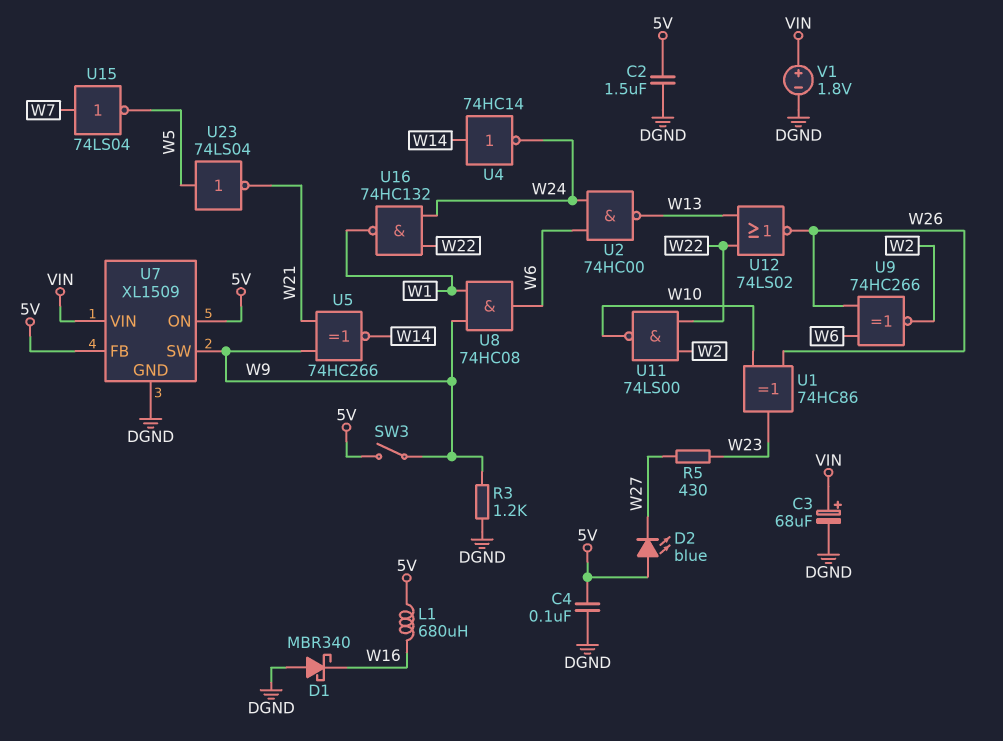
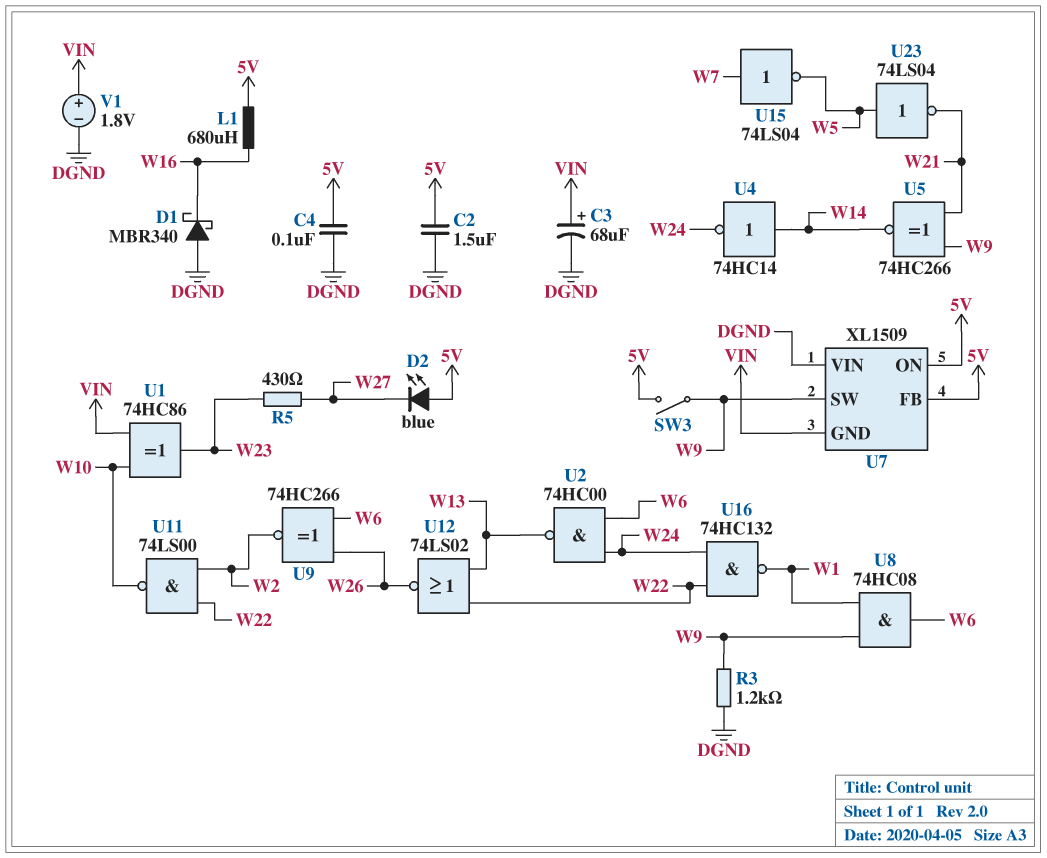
U1: XOR 74HC86 (in W10, in W26, out W23) -> XOR 74HC86 (in VIN, in W10, out W23)
U7 pin GND: DGND -> VIN
U7 pin VIN: VIN -> DGND

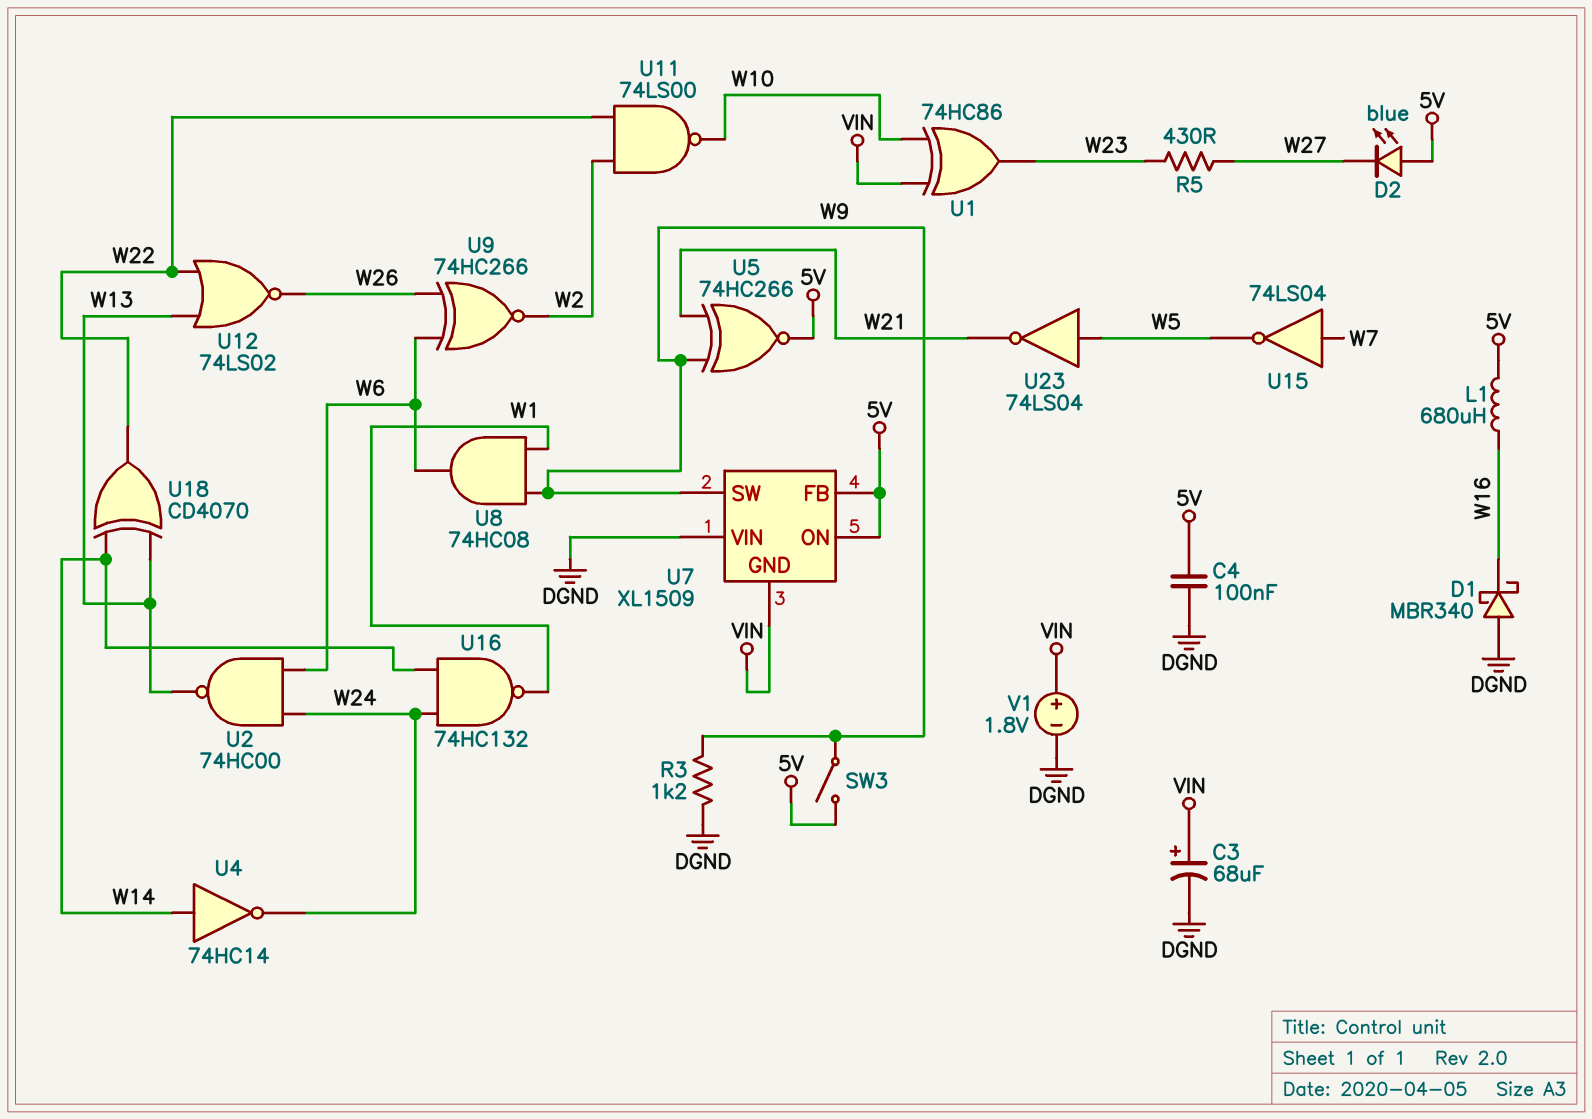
C2: 1.5uF (5V, DGND) -> none
U5: XNOR 74HC266 (in W9, in W21, out W14) -> XNOR 74HC266 (in W9, in W21, out 5V)
U16: NAND 74HC132 (in W22, in W24, out W1) -> NAND 74HC132 (in W14, in W24, out W1)
U18: none -> XOR CD4070 (in W13, in W14, out W22)

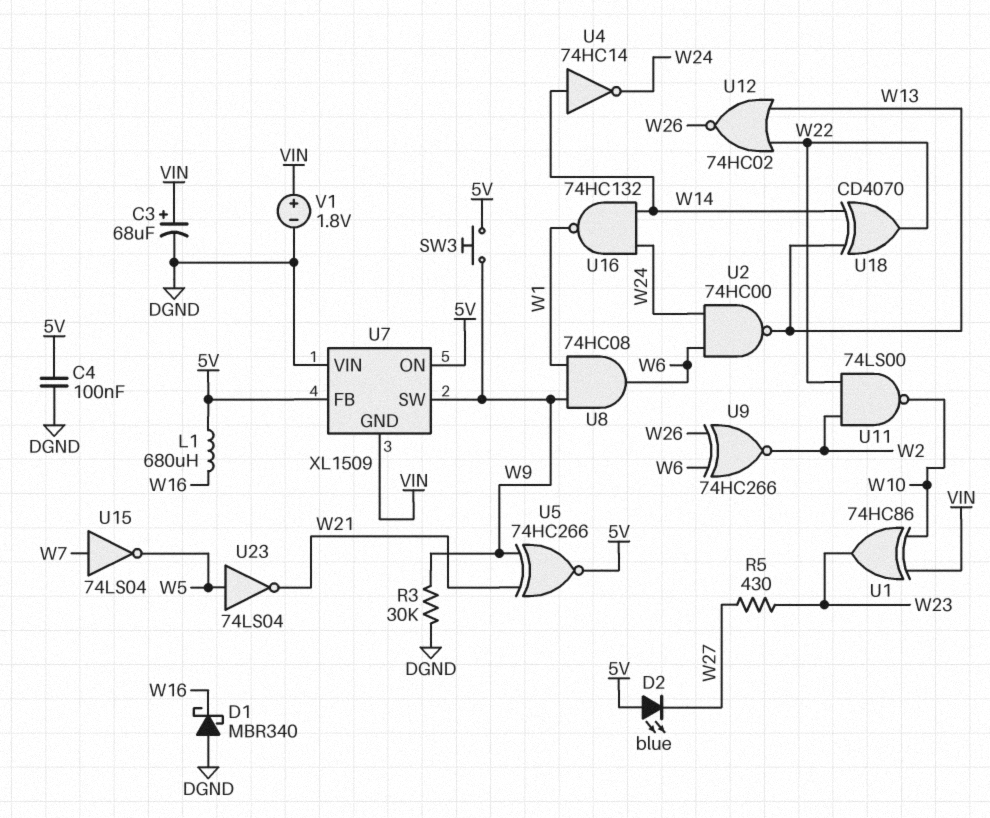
R3: 1.2k (DGND, W9) -> 30k (DGND, W9)
SW3: switch (5V, W9) -> button (5V, W9)
U12: NOR 74LS02 (in W13, in W22, out W26) -> NOR 74HC02 (in W13, in W22, out W26)

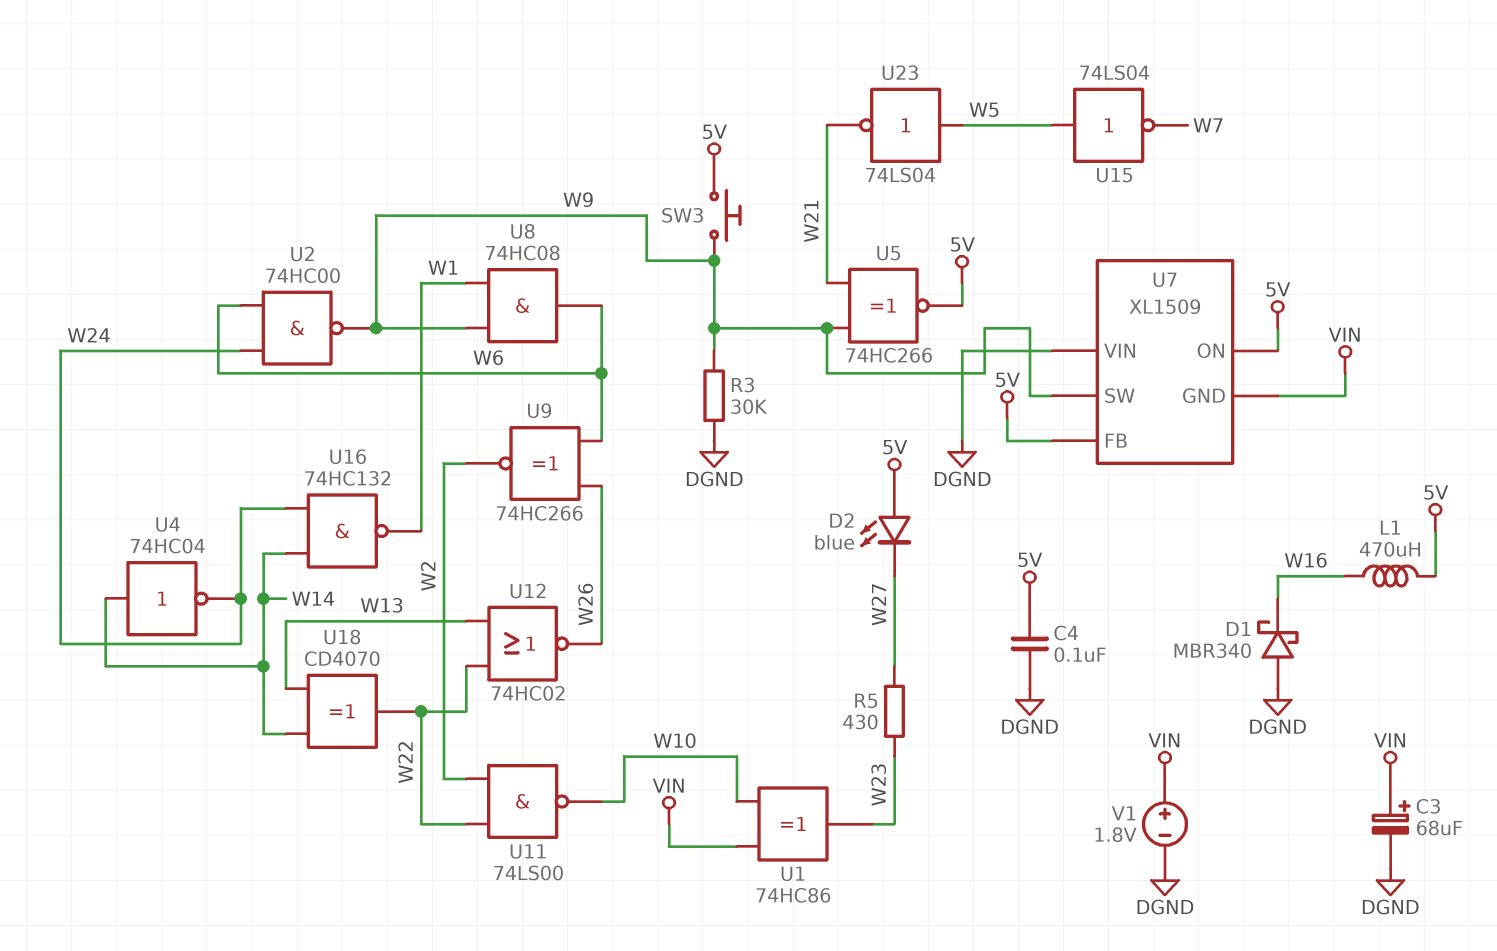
L1: 680uH (5V, W16) -> 470uH (5V, W16)
U2: NAND 74HC00 (in W6, in W24, out W13) -> NAND 74HC00 (in W6, in W24, out W9)
U4: NOT 74HC14 (in W14, out W24) -> NOT 74HC04 (in W14, out W24)
U15: NOT 74LS04 (in W7, out W5) -> NOT 74LS04 (in W5, out W7)

